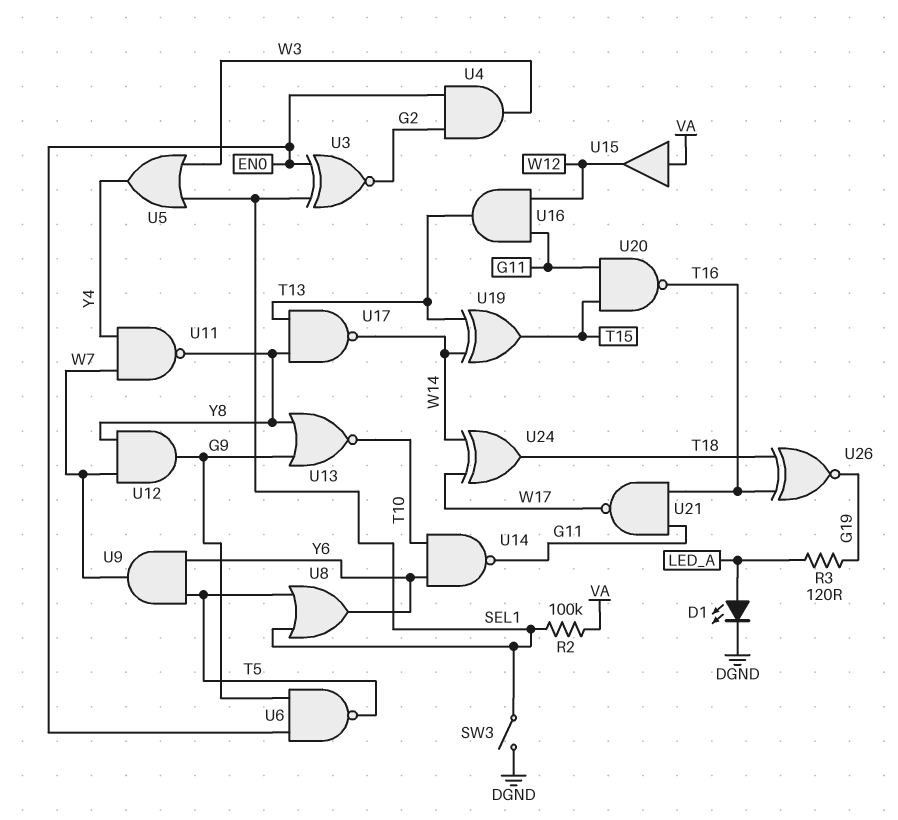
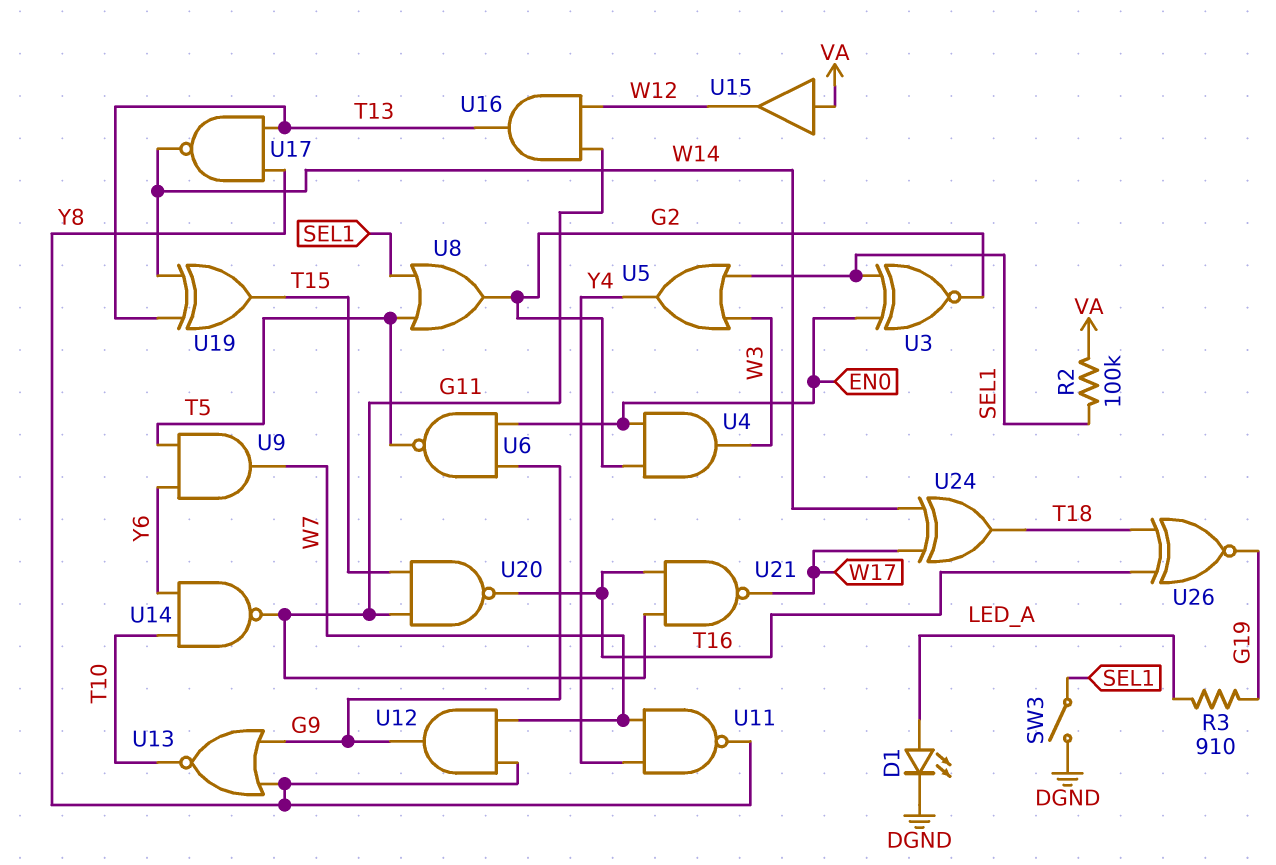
R3: 120 (G19, LED_A) -> 910 (G19, LED_A)
U8: OR (in SEL1, in T5, out Y6) -> OR (in SEL1, in T5, out G2)

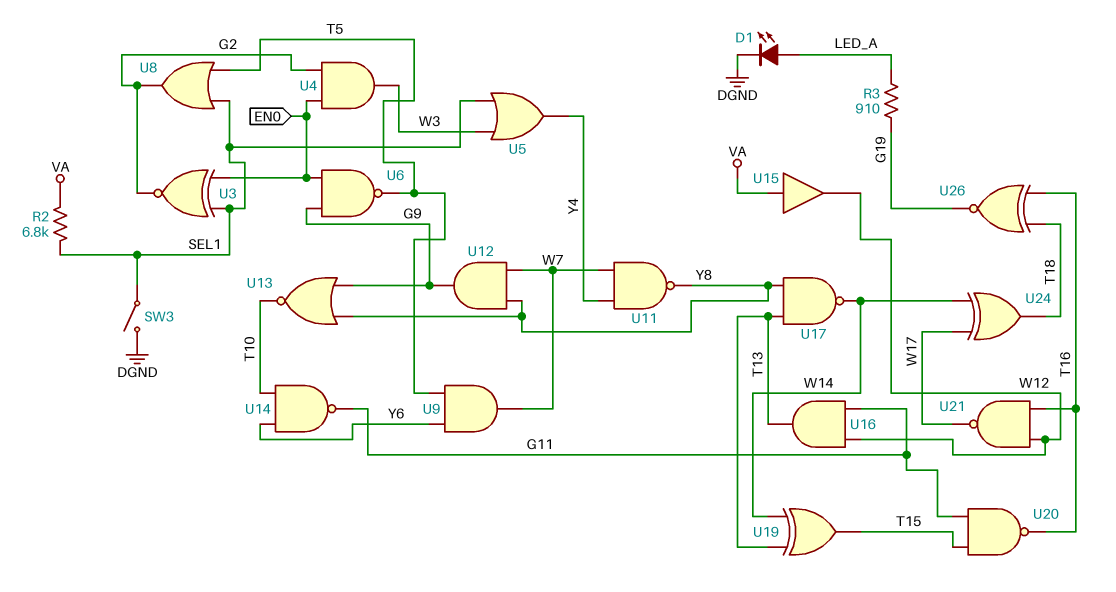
R2: 100k (SEL1, VA) -> 6.8k (SEL1, VA)
U21: NAND (in G11, in T16, out W17) -> NAND (in T16, in W12, out W17)

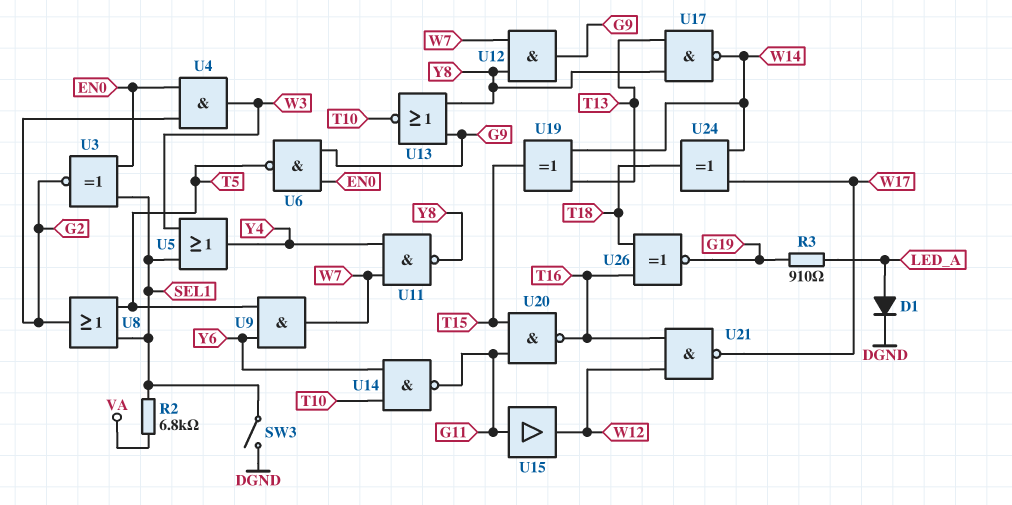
D1: LED (A LED_A, K DGND) -> diode (A LED_A, K DGND)
U15: buffer (in VA, out W12) -> buffer (in G11, out W12)
U16: AND (in G11, in W12, out T13) -> none

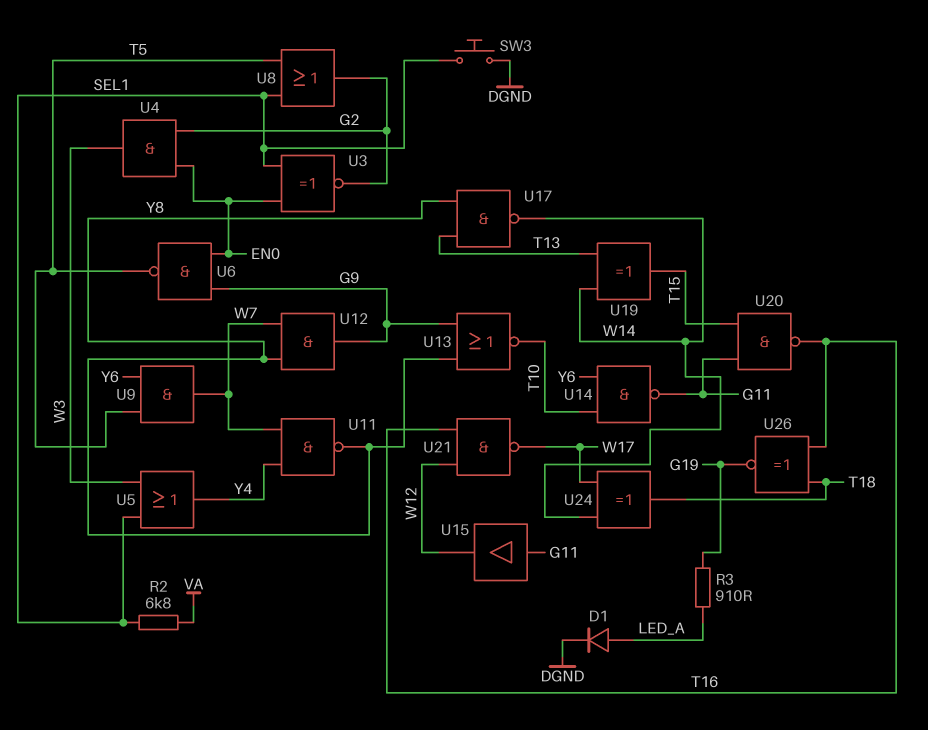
SW3: switch (DGND, SEL1) -> button (DGND, SEL1)

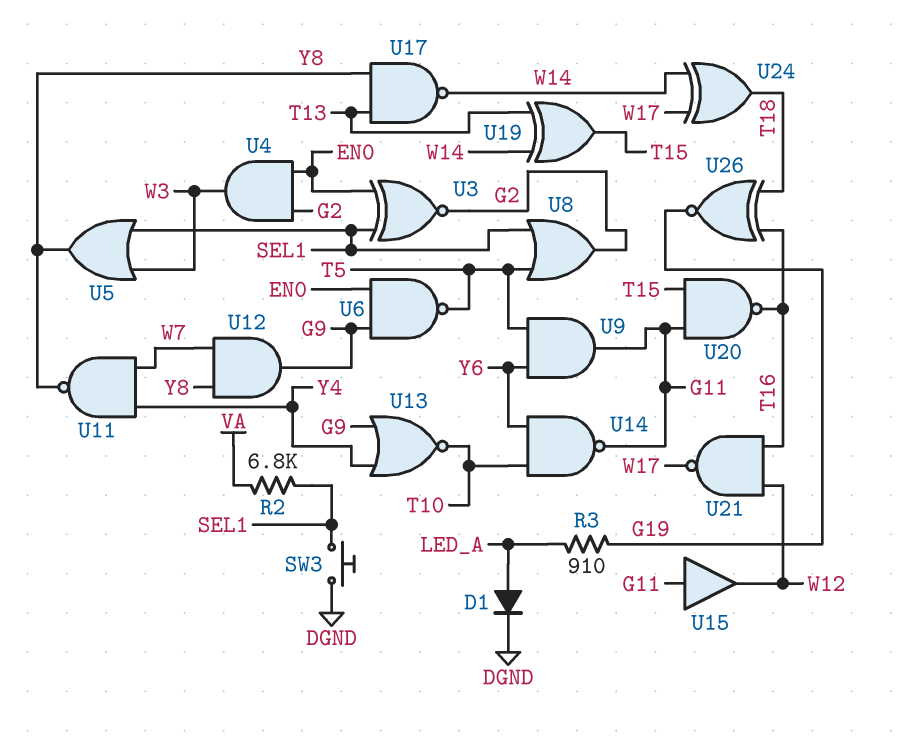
U5: OR (in SEL1, in W3, out Y4) -> OR (in SEL1, in W3, out Y8)
U9: AND (in T5, in Y6, out W7) -> AND (in T5, in Y6, out G11)
U13: NOR (in G9, in Y8, out T10) -> NOR (in G9, in Y4, out T10)

